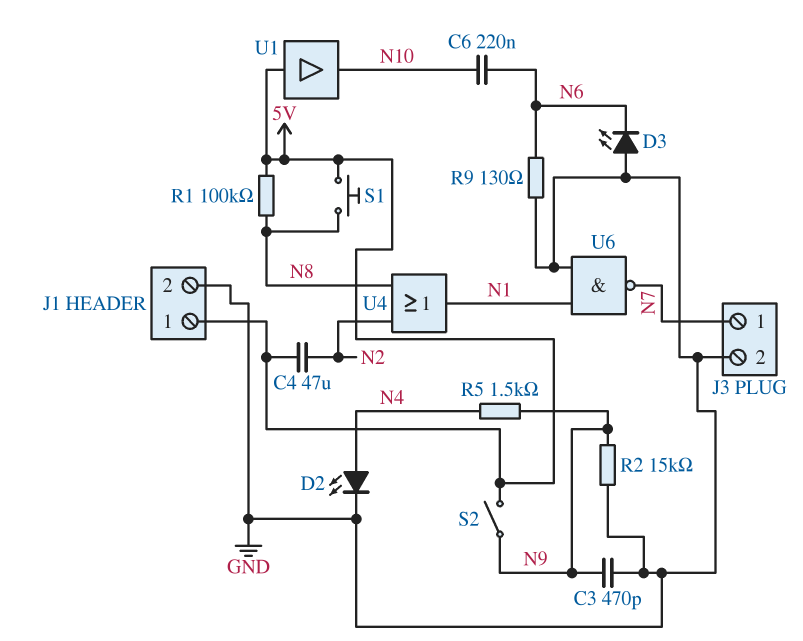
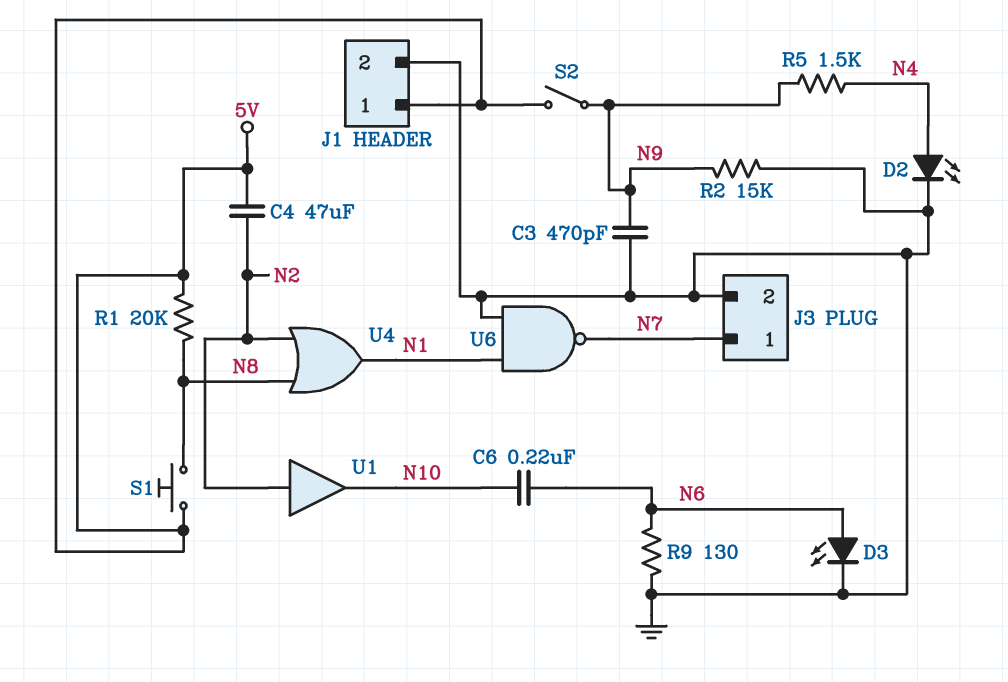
D3: LED (A GND, K N6) -> LED (A N6, K GND)
R1: 100k (5V, N8) -> 20k (5V, N8)
U1: buffer (in 5V, out N10) -> buffer (in N2, out N10)

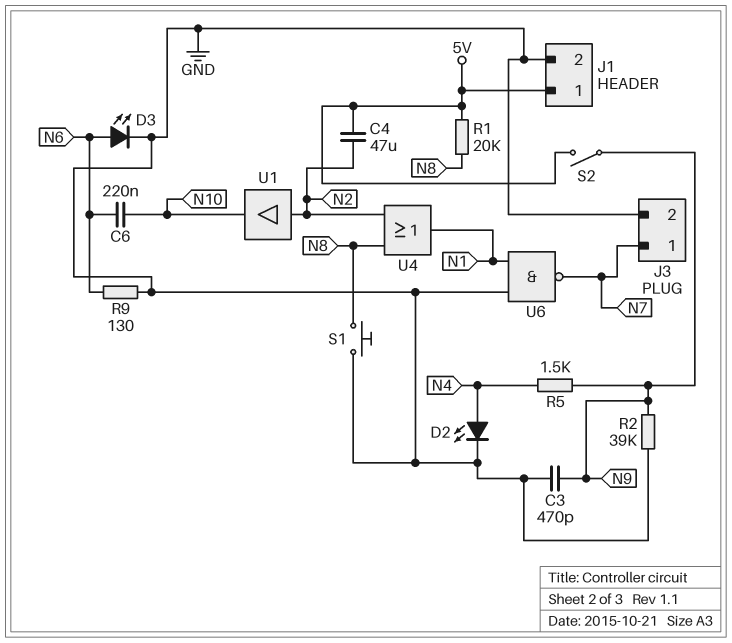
R2: 15k (GND, N9) -> 39k (GND, N9)
S1: button (5V, N8) -> button (GND, N8)

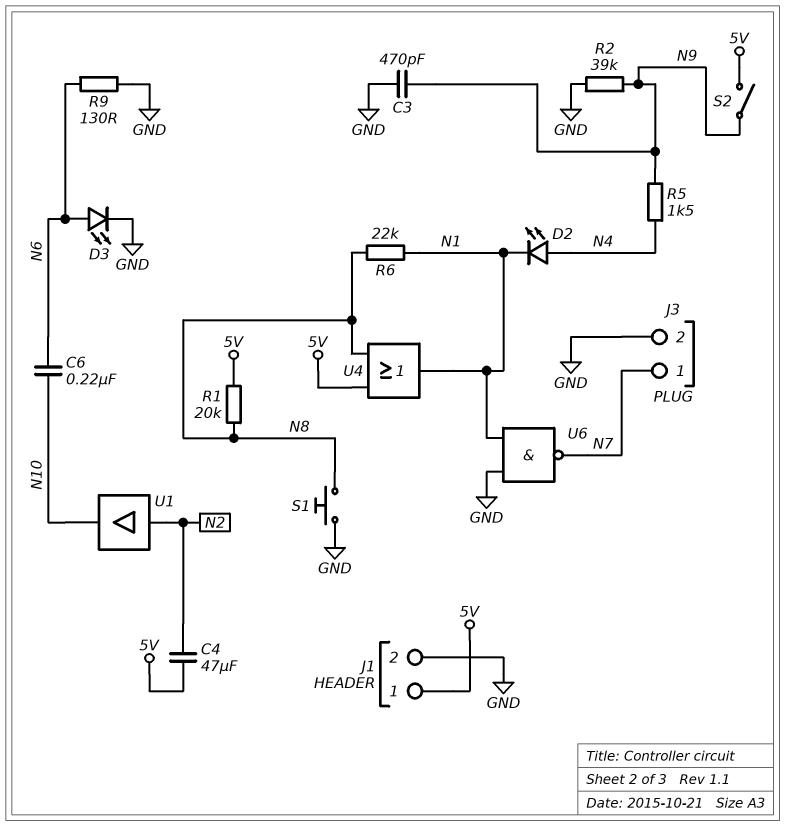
D2: LED (A N4, K GND) -> LED (A N4, K N1)
R6: none -> 22k (N1, N8)
U4: OR (in N2, in N8, out N1) -> OR (in 5V, in N8, out N1)

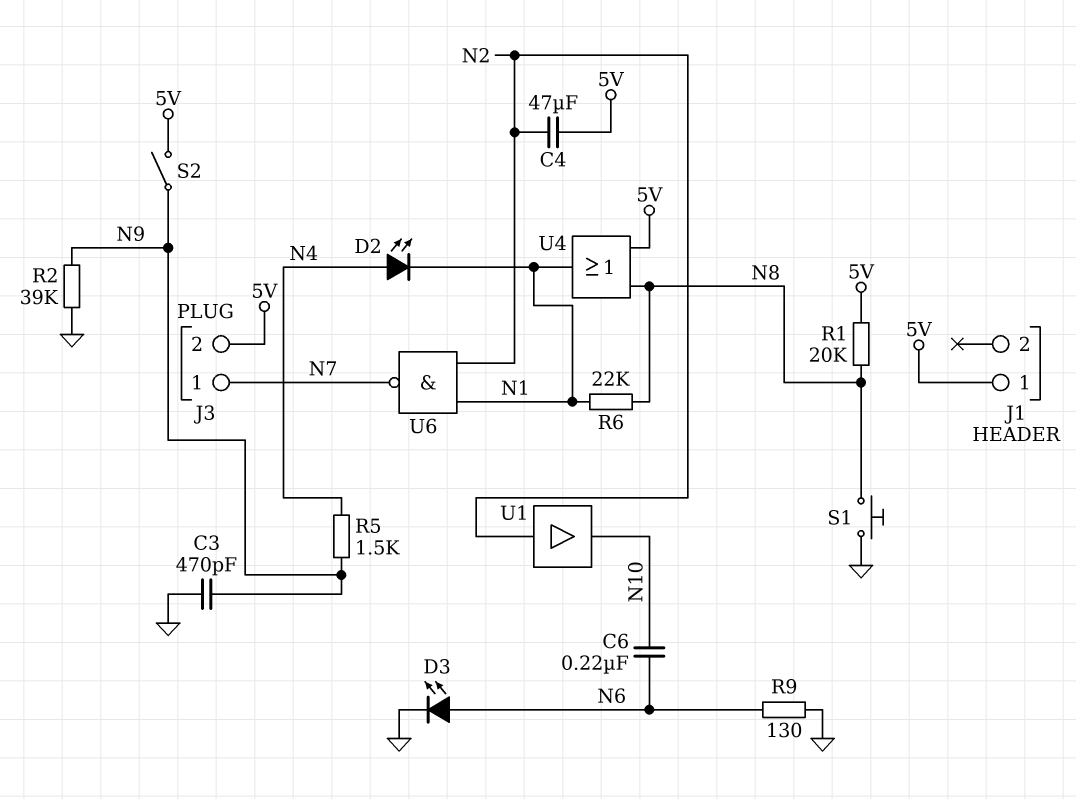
J1 pin 2: GND -> none
J3 pin 2: GND -> 5V
U6: NAND (in GND, in N1, out N7) -> NAND (in N1, in N2, out N7)

